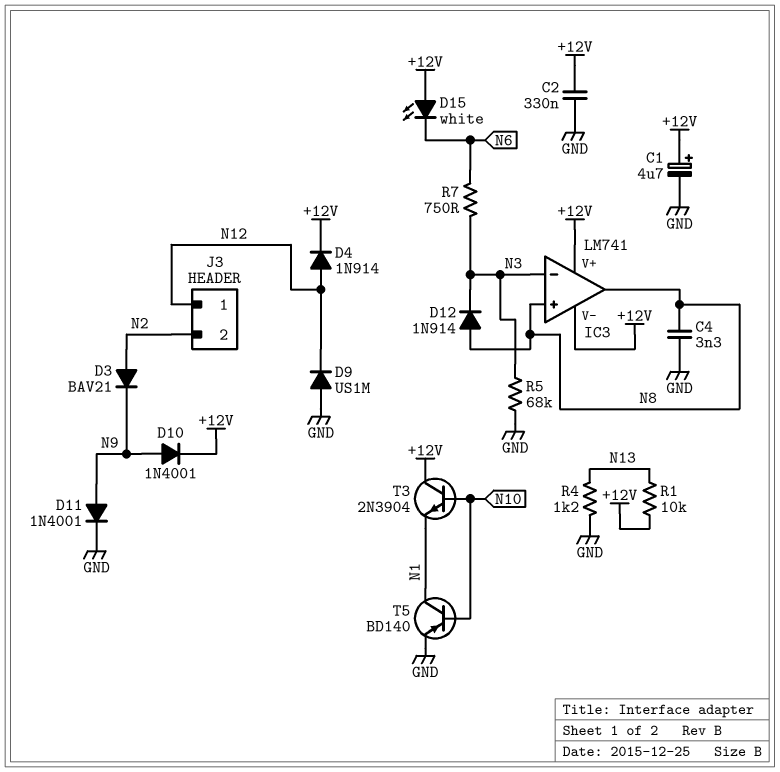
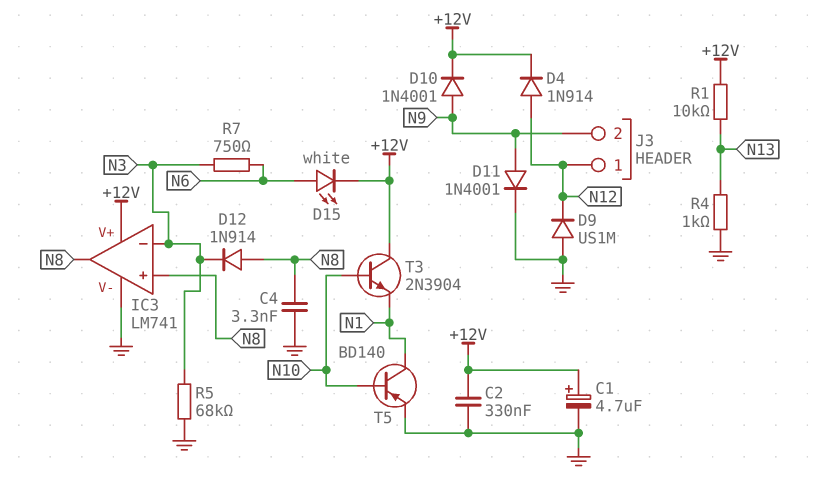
D3: diode BAV21 (A N2, K N9) -> none
D15: LED white (A +12V, K N6) -> LED white (A N6, K +12V)
IC3 pin V-: +12V -> GND
J3 pin 2: N2 -> N9
R4: 1.2k (GND, N13) -> 1k (GND, N13)

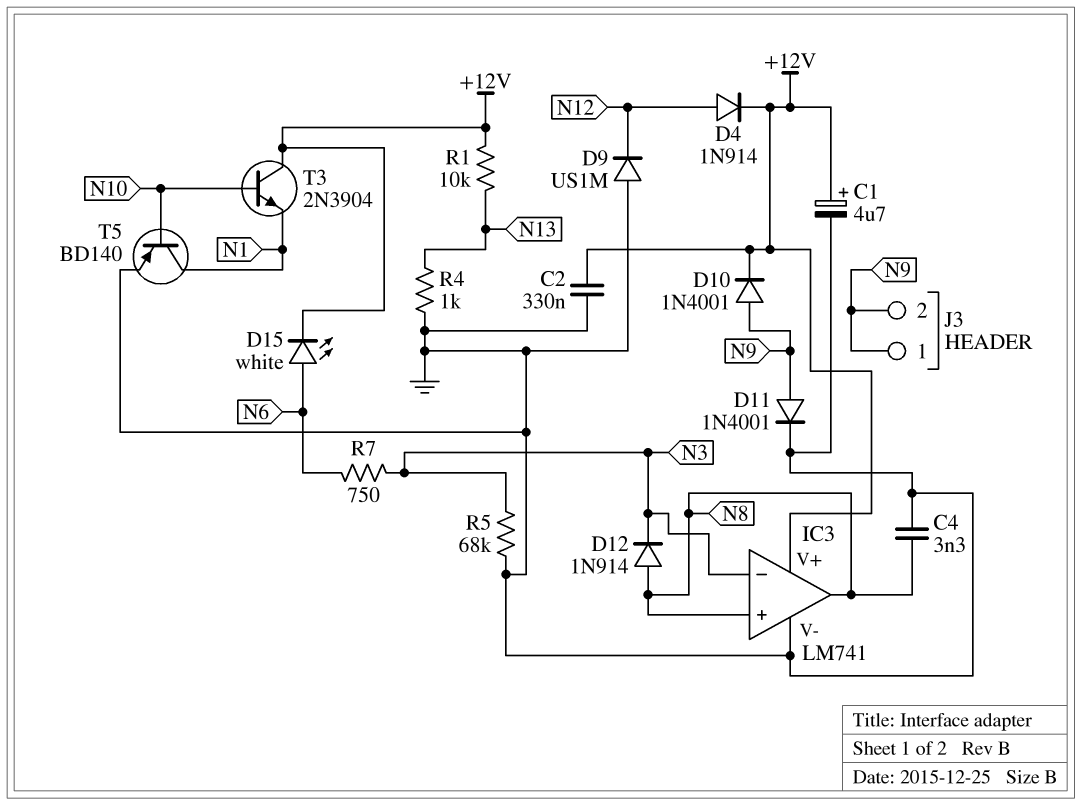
J3 pin 1: N12 -> N9

